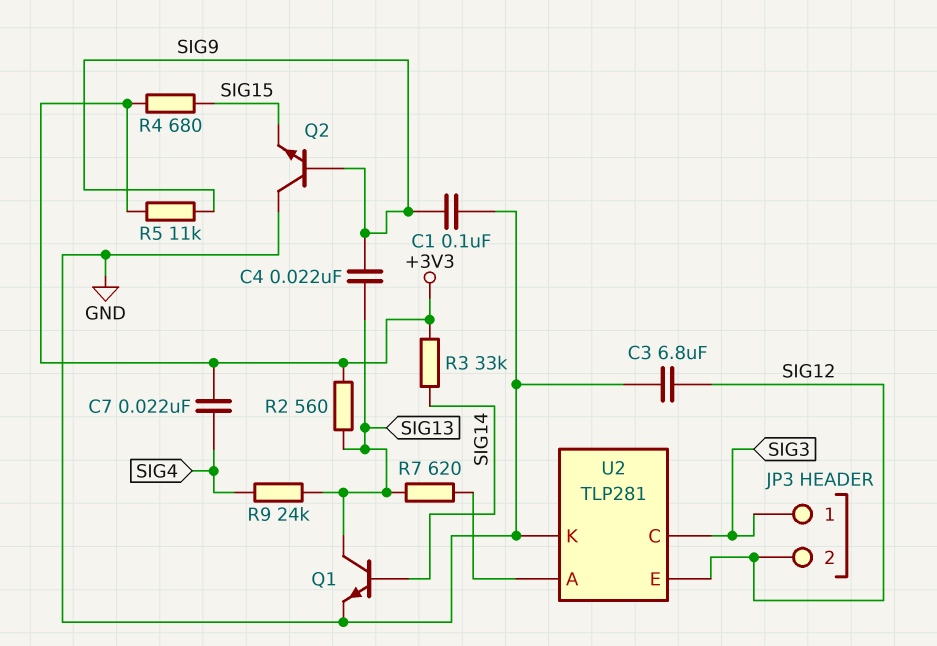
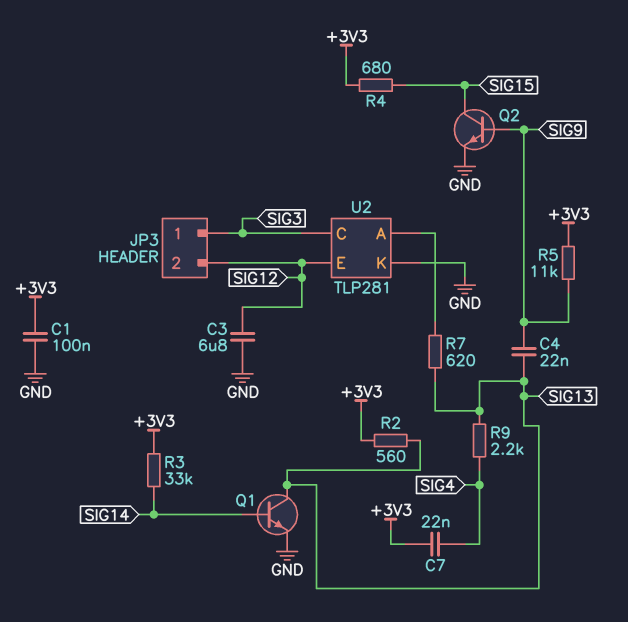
C1: 100nF (GND, SIG9) -> 100nF (+3V3, GND)
Q2: NPN (B SIG9, C GND, E SIG15) -> NPN (B SIG9, C SIG15, E GND)
R9: 24k (SIG4, SIG13) -> 2.2k (SIG4, SIG13)

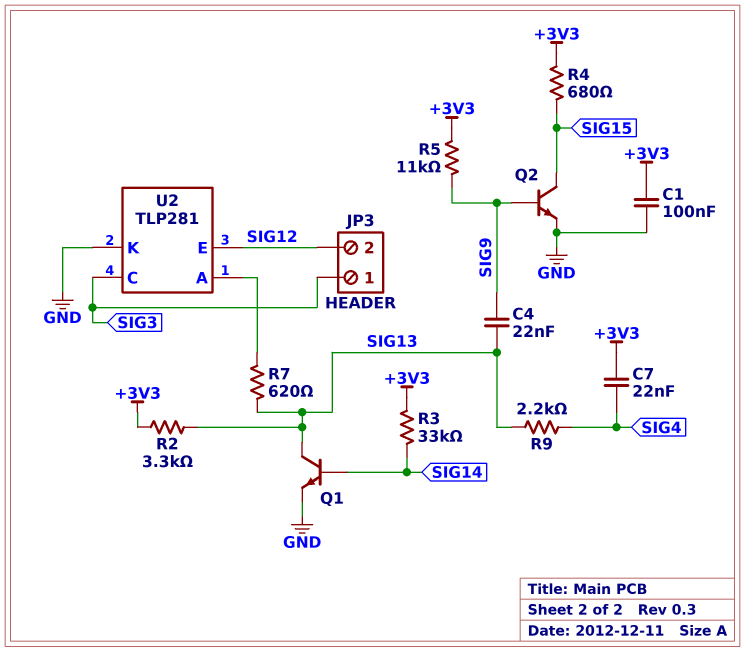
C3: 6.8uF (GND, SIG12) -> none
R2: 560 (+3V3, SIG13) -> 3.3k (+3V3, SIG13)

